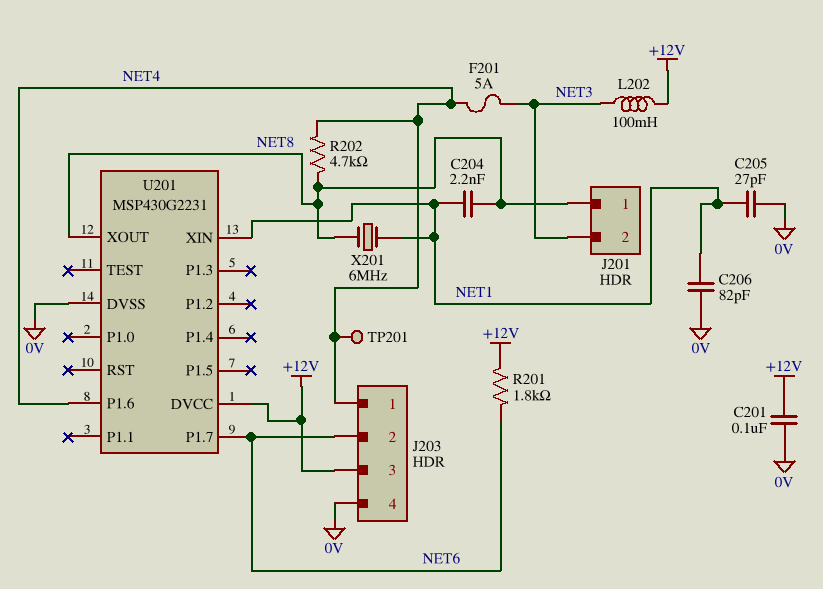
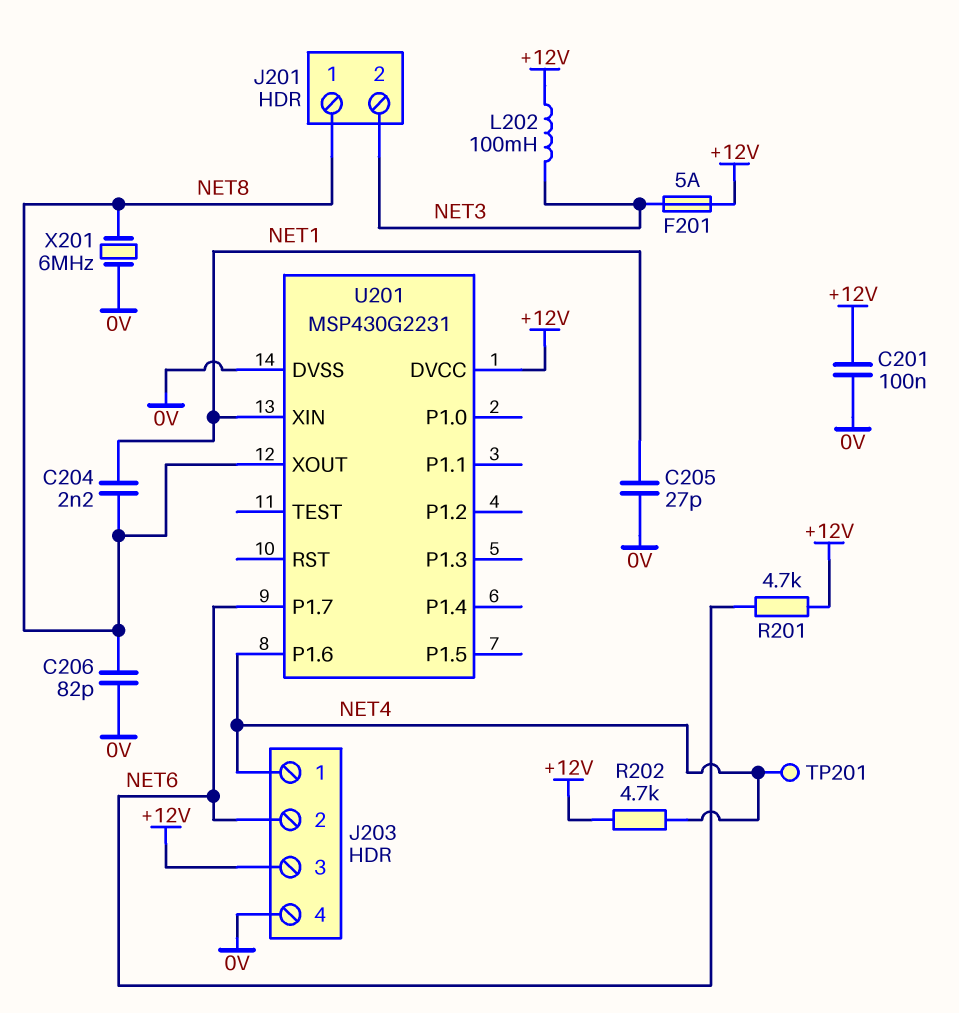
C206: 82pF (0V, NET1) -> 82pF (0V, NET8)
F201: 5A (NET3, NET4) -> 5A (+12V, NET3)
R201: 1.8k (+12V, NET6) -> 4.7k (+12V, NET6)
R202: 4.7k (NET4, NET8) -> 4.7k (+12V, NET4)
X201: 6MHz (NET1, NET8) -> 6MHz (0V, NET8)

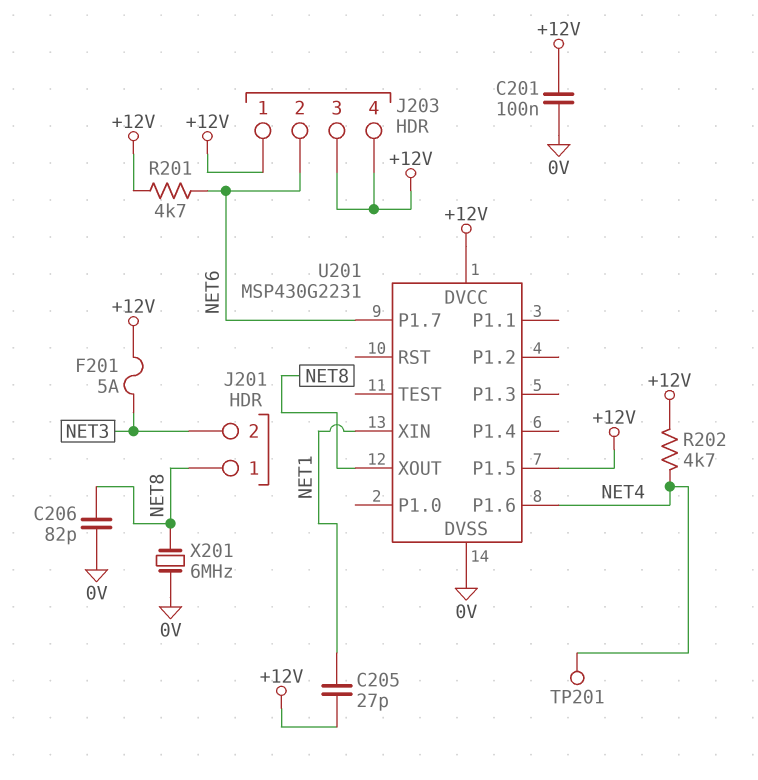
C204: 2.2nF (NET1, NET8) -> none
C205: 27pF (0V, NET1) -> 27pF (+12V, NET1)
J203 pin 1: NET4 -> +12V
J203 pin 4: 0V -> +12V
L202: 100mH (+12V, NET3) -> none
U201 pin P1.5: none -> +12V

